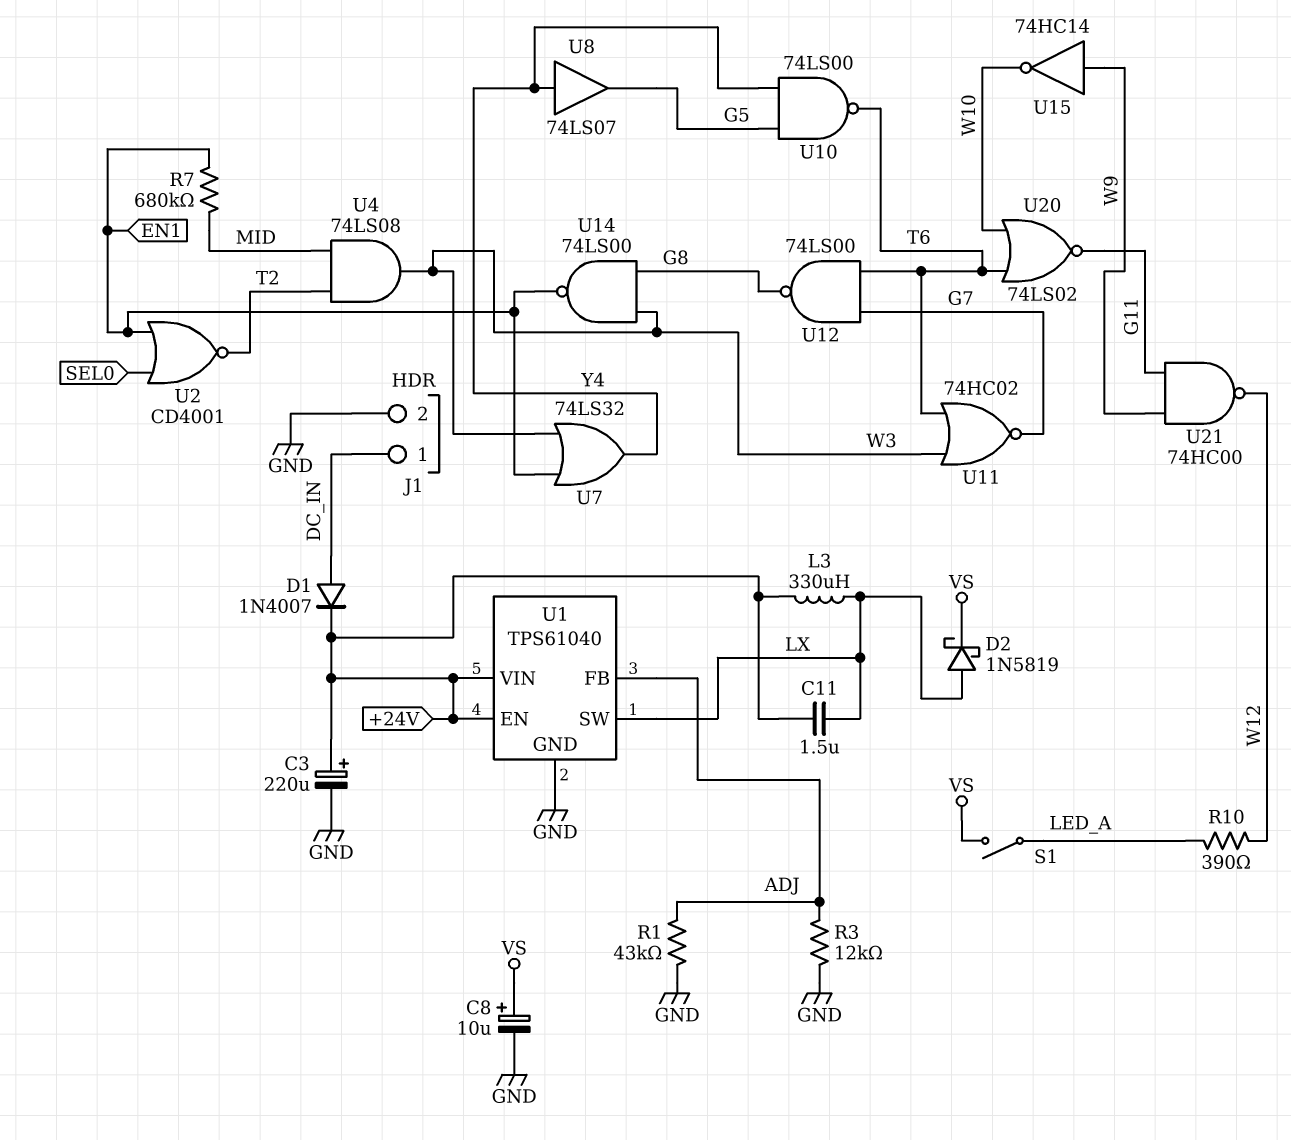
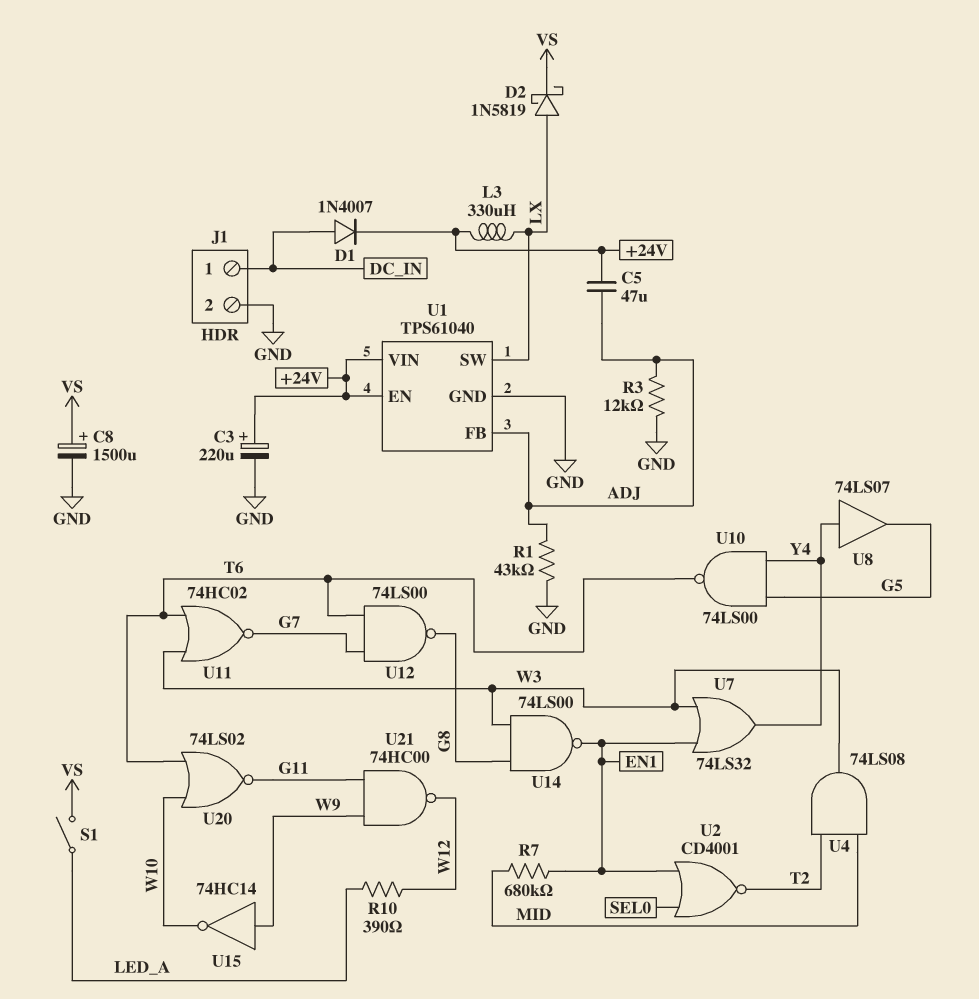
C5: none -> 47uF (+24V, ADJ)
C8: 10uF (plus VS, minus GND) -> 1500uF (plus VS, minus GND)
C11: 1.5uF (+24V, LX) -> none

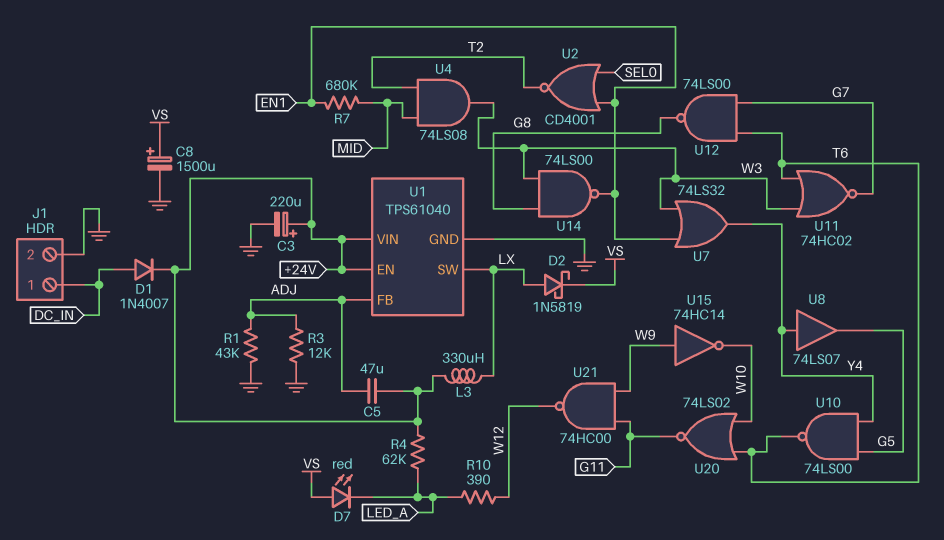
D7: none -> LED red (A VS, K LED_A)
R4: none -> 62k (+24V, LED_A)
S1: switch (LED_A, VS) -> none

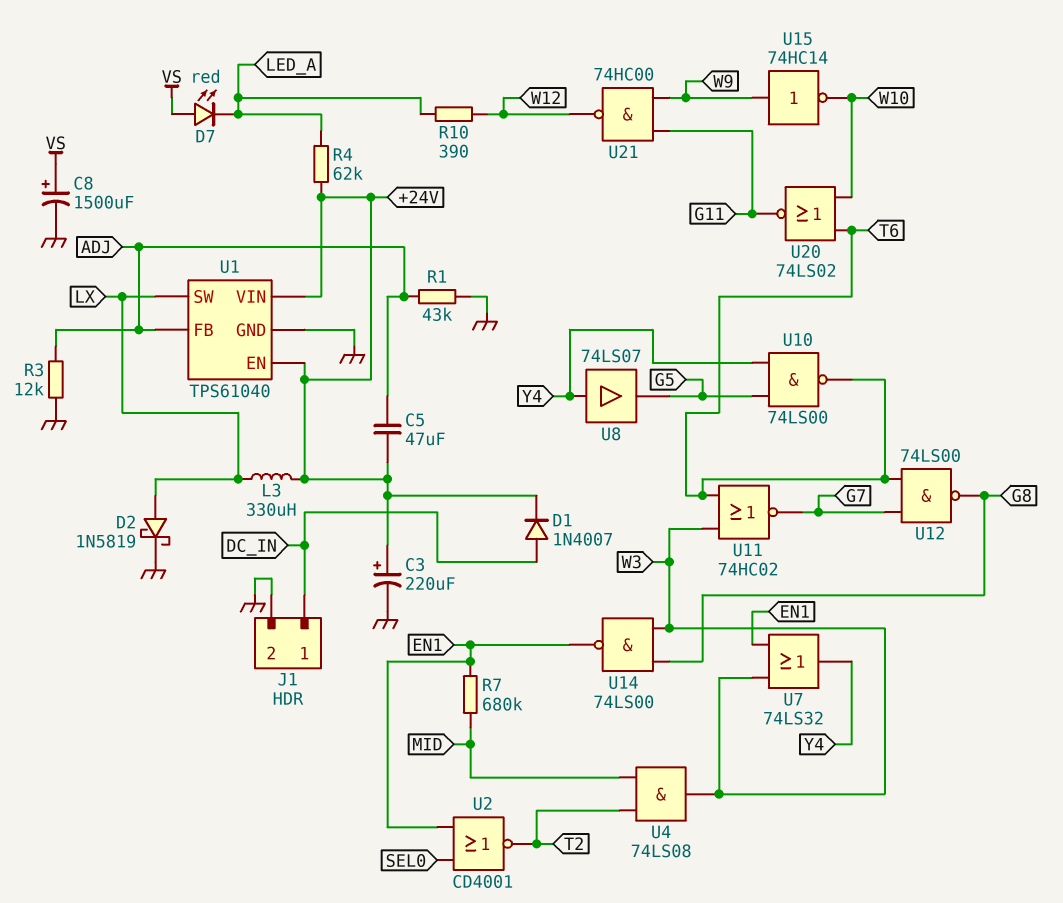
D2: schottky 1N5819 (A LX, K VS) -> schottky 1N5819 (A LX, K GND)

